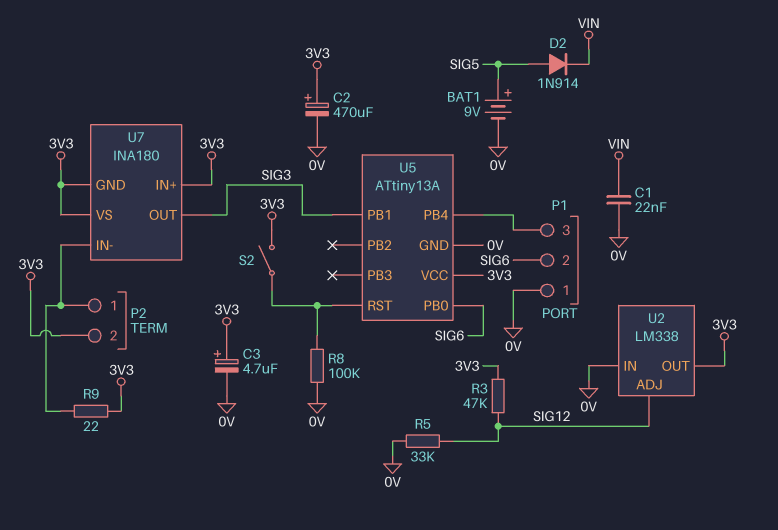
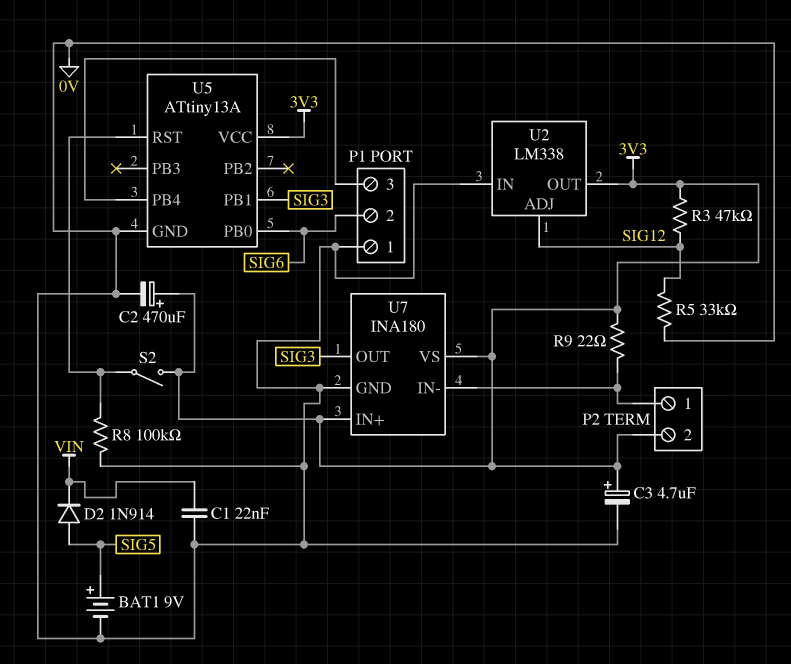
U7 pin GND: 3V3 -> 0V

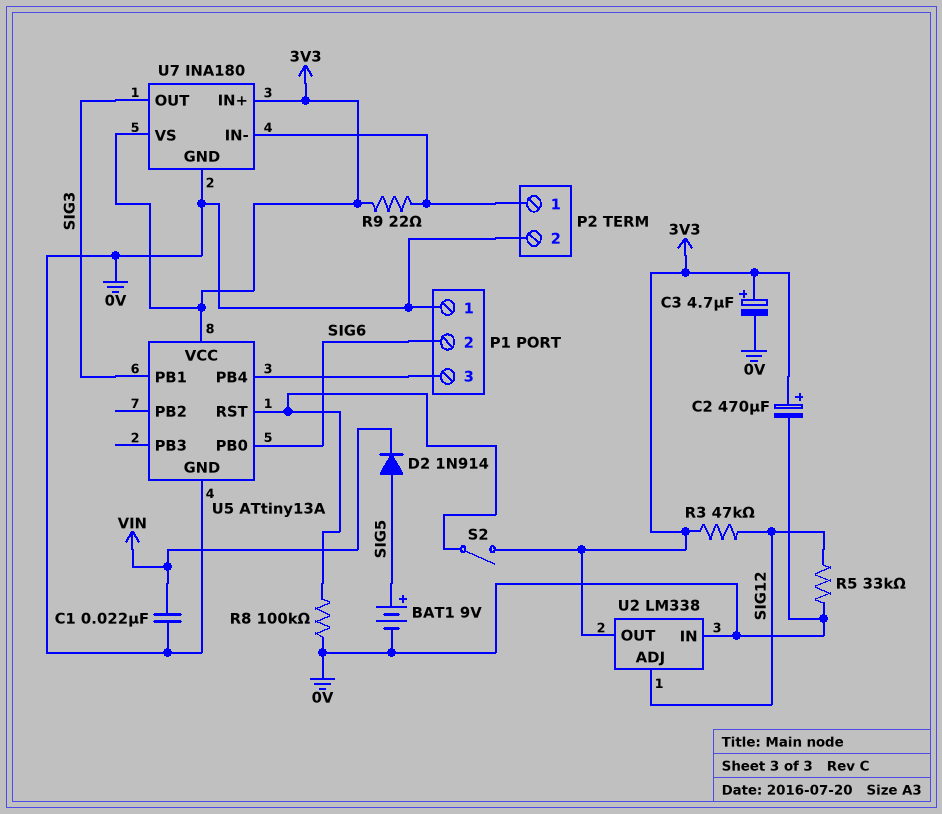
P2 pin 2: 3V3 -> 0V

